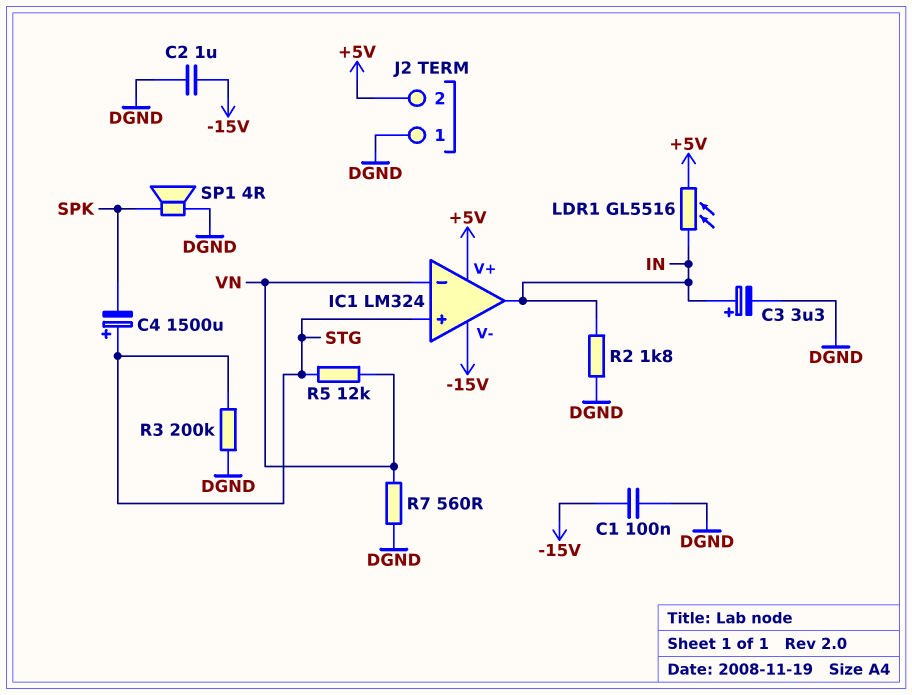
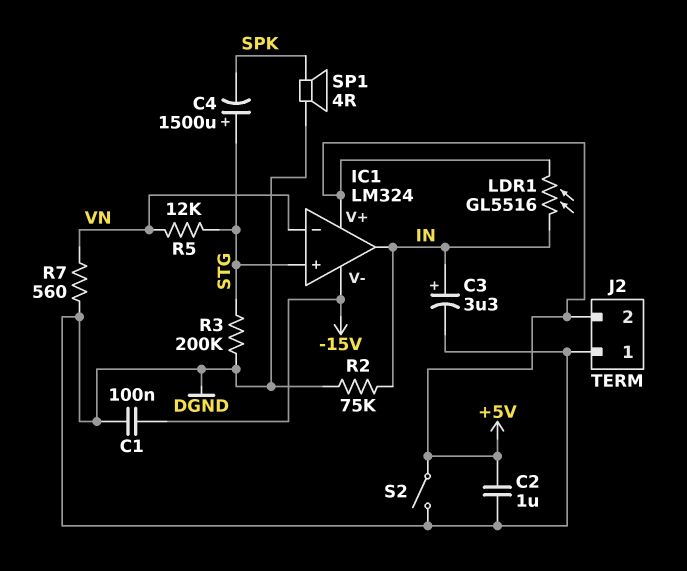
C2: 1uF (-15V, DGND) -> 1uF (+5V, DGND)
R2: 1.8k (DGND, IN) -> 75k (DGND, IN)
S2: none -> switch (+5V, DGND)

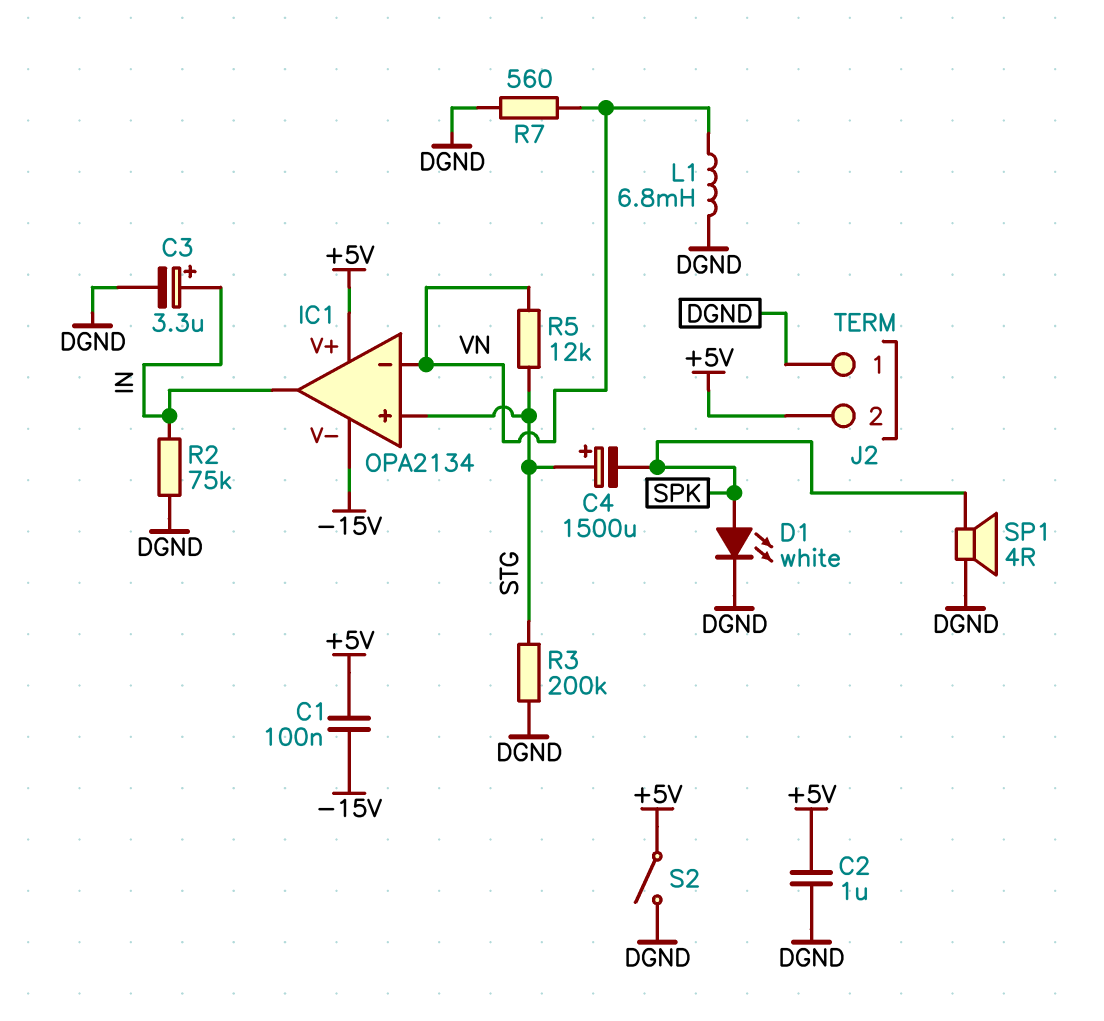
C1: 100nF (-15V, DGND) -> 100nF (+5V, -15V)
D1: none -> LED white (A SPK, K DGND)
IC1: LM324 -> OPA2134
L1: none -> 6.8mH (DGND, VN)
LDR1: GL5516 (+5V, IN) -> none

